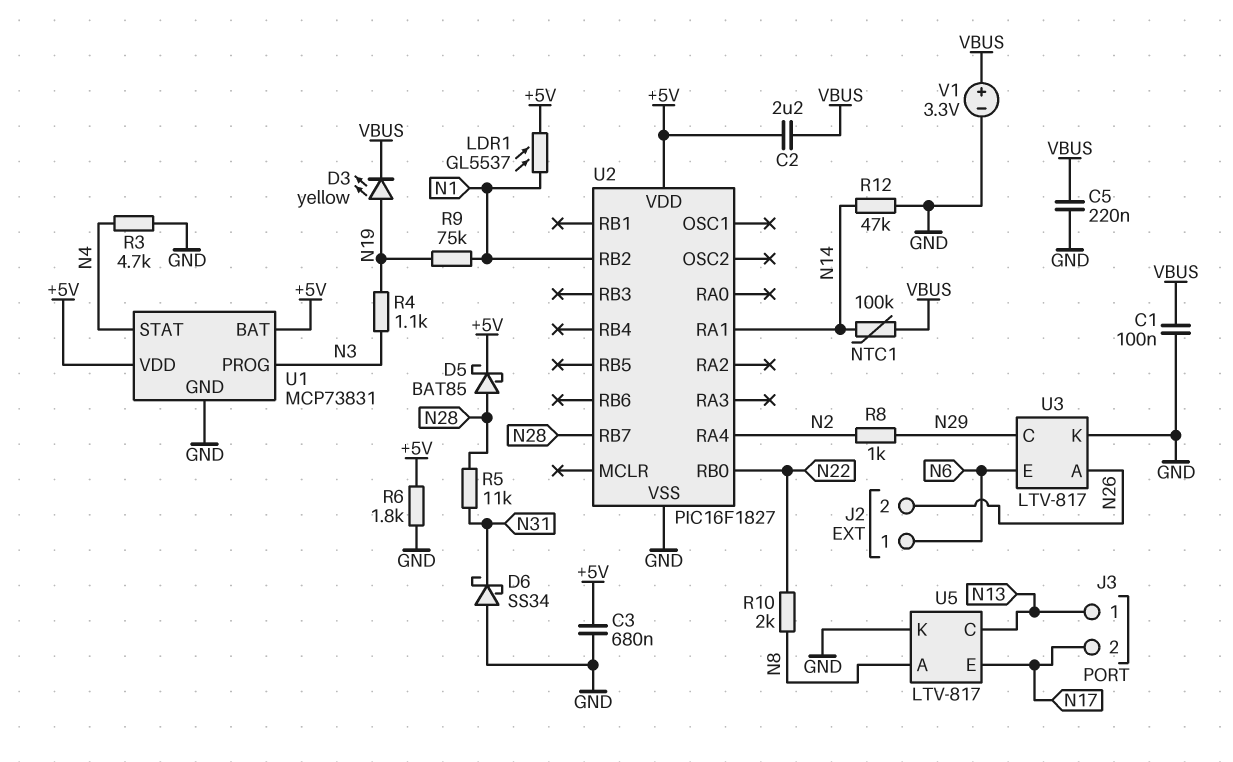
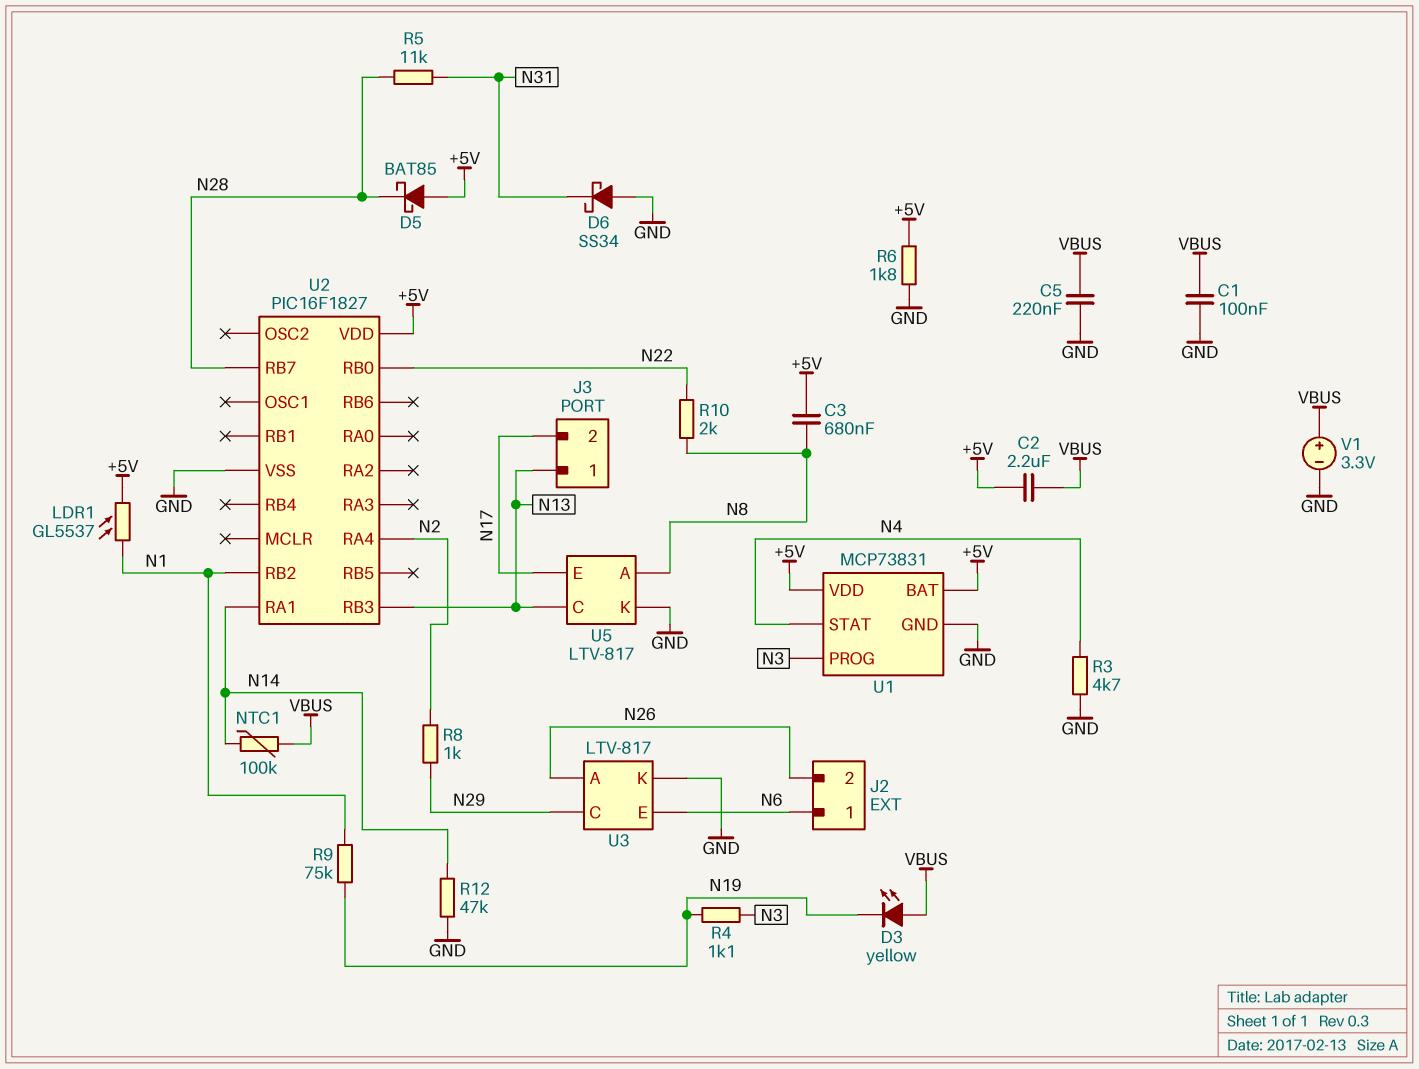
C3: 680nF (+5V, GND) -> 680nF (+5V, N8)
D3: LED yellow (A N19, K VBUS) -> LED yellow (A VBUS, K N19)
D5: schottky BAT85 (A N28, K +5V) -> schottky BAT85 (A +5V, K N28)
U2 pin RB3: none -> N13

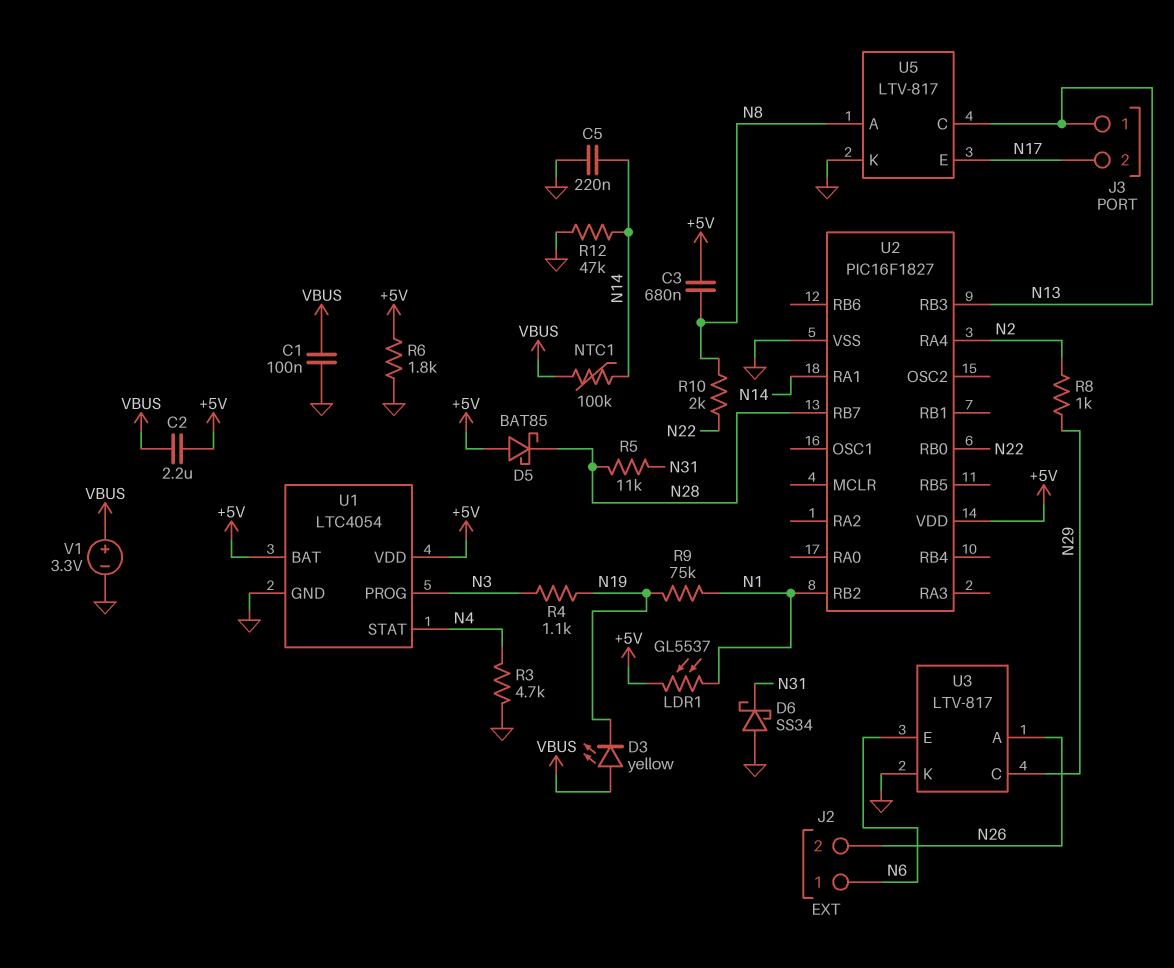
C5: 220nF (GND, VBUS) -> 220nF (GND, N14)
U1: MCP73831 -> LTC4054

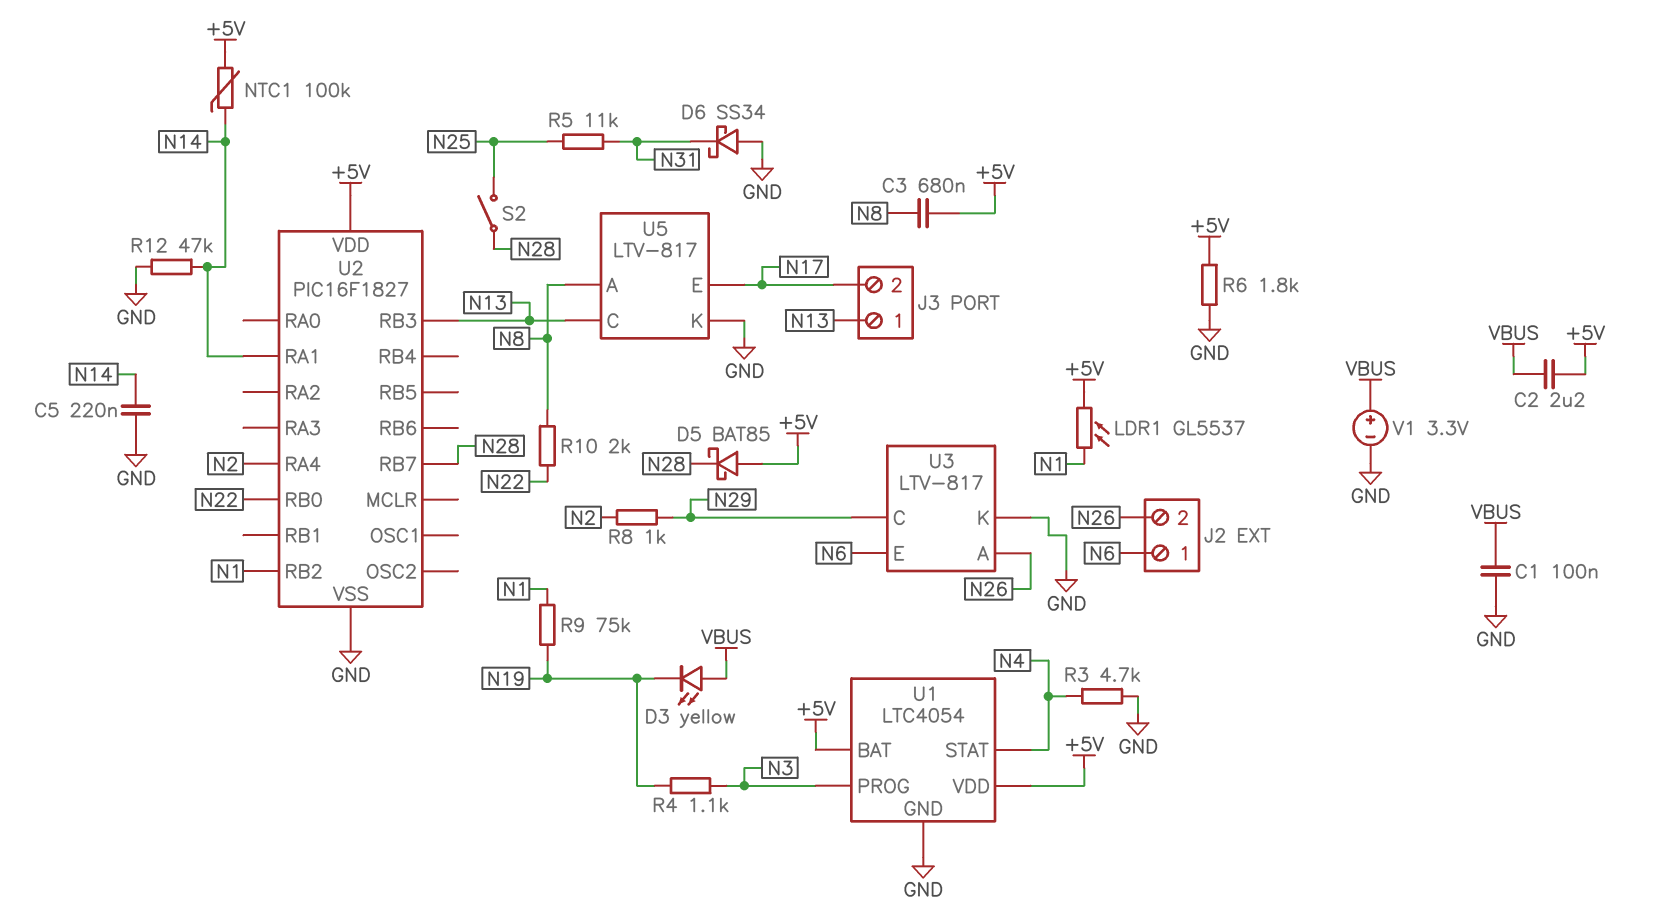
NTC1: 100k (N14, VBUS) -> 100k (+5V, N14)
R5: 11k (N28, N31) -> 11k (N25, N31)
S2: none -> switch (N25, N28)

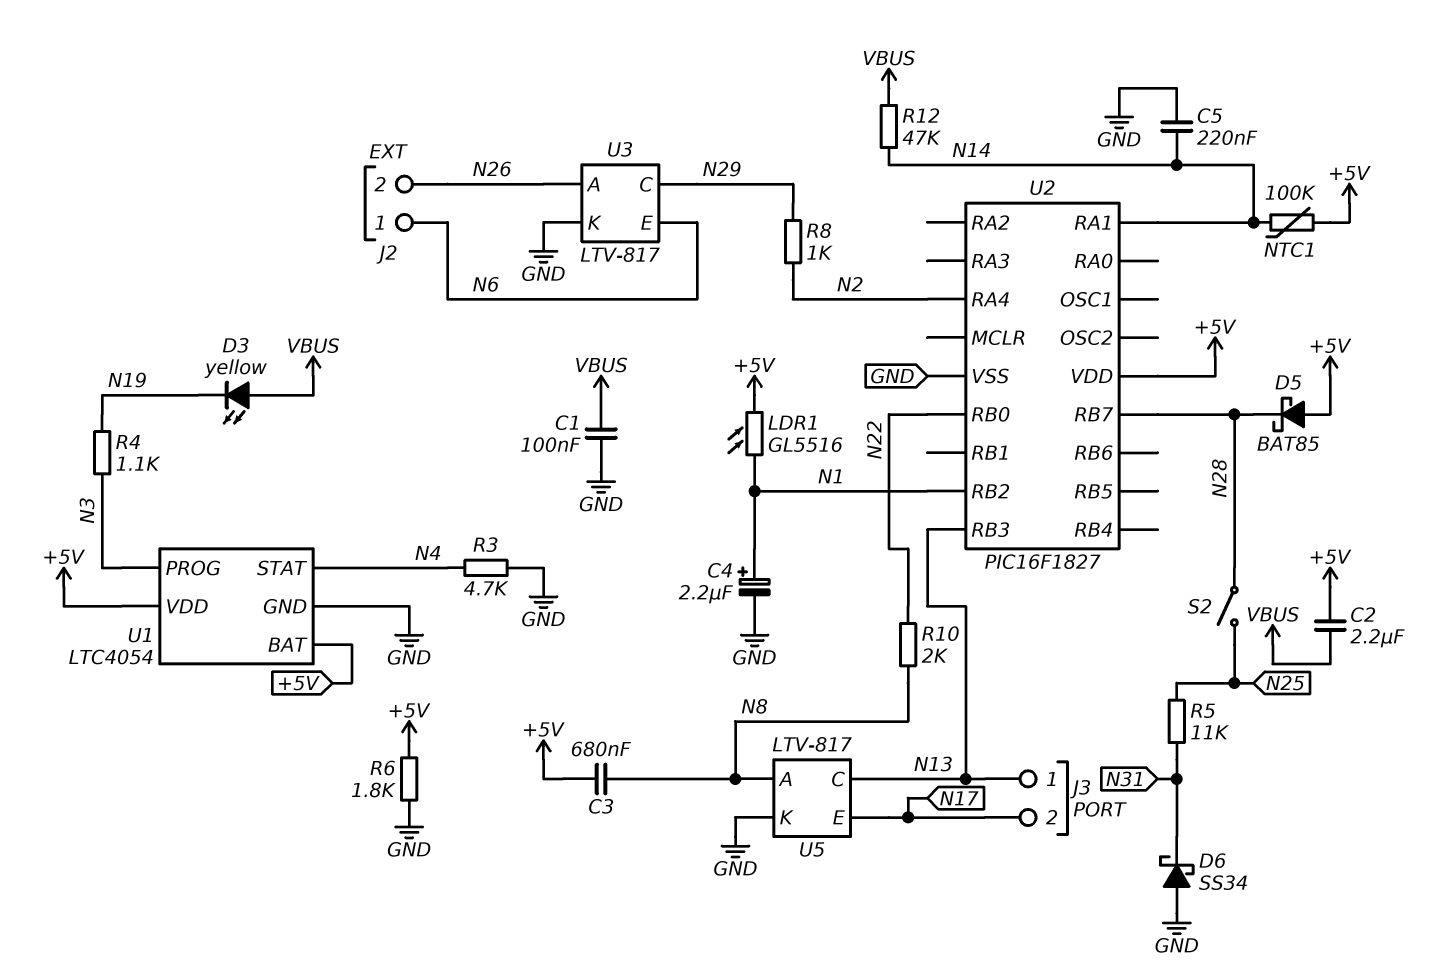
C4: none -> 2.2uF (plus N1, minus GND)
LDR1: GL5537 (+5V, N1) -> GL5516 (+5V, N1)
R9: 75k (N1, N19) -> none
R12: 47k (GND, N14) -> 47k (N14, VBUS)
V1: 3.3V (plus VBUS, minus GND) -> none

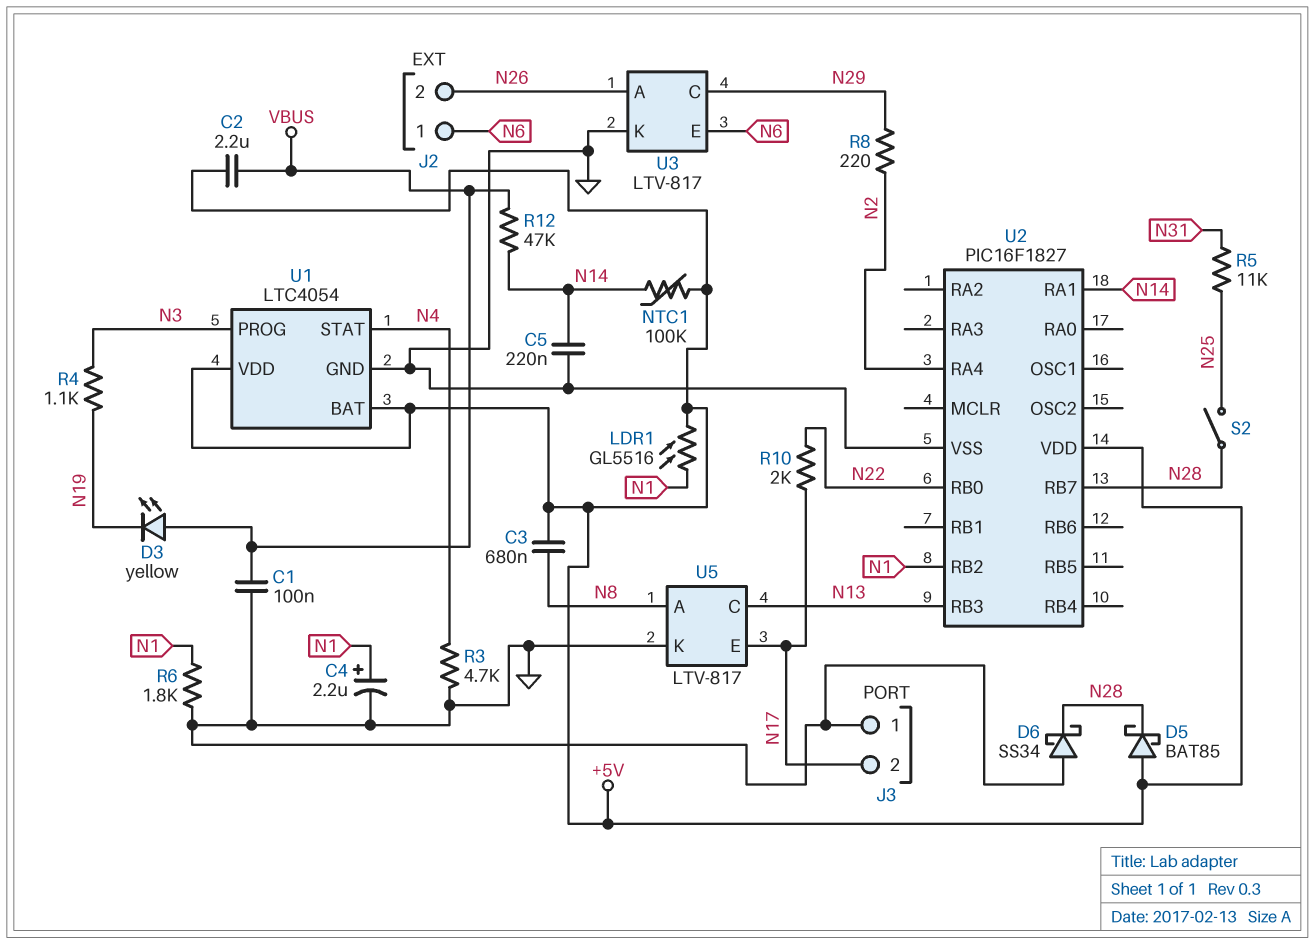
D6: schottky SS34 (A GND, K N31) -> schottky SS34 (A GND, K N28)
J3 pin 1: N13 -> GND
R6: 1.8k (+5V, GND) -> 1.8k (GND, N1)
R8: 1k (N2, N29) -> 220 (N2, N29)
R10: 2k (N8, N22) -> 2k (N17, N22)

